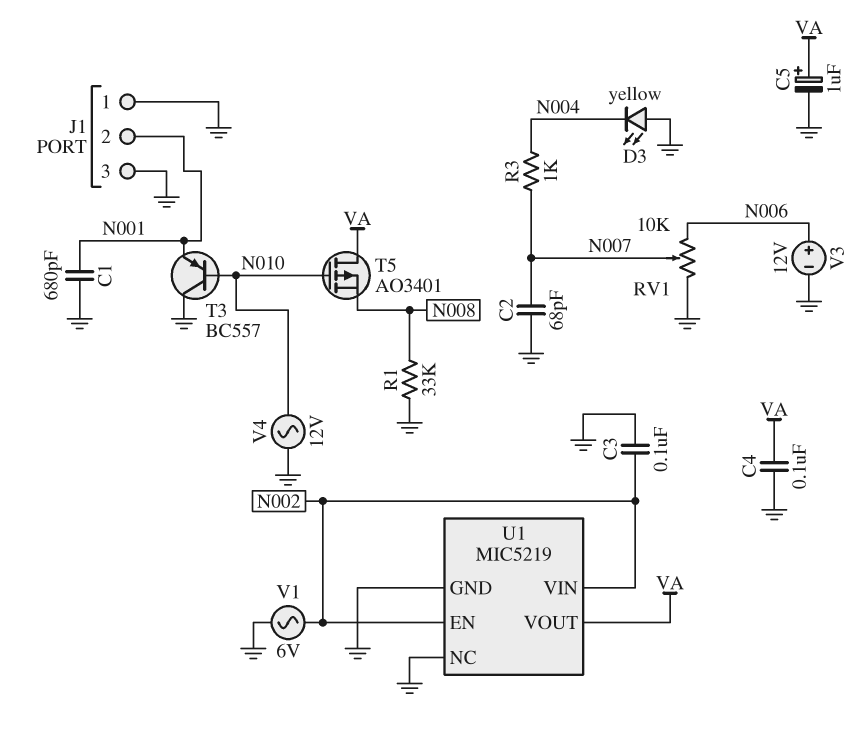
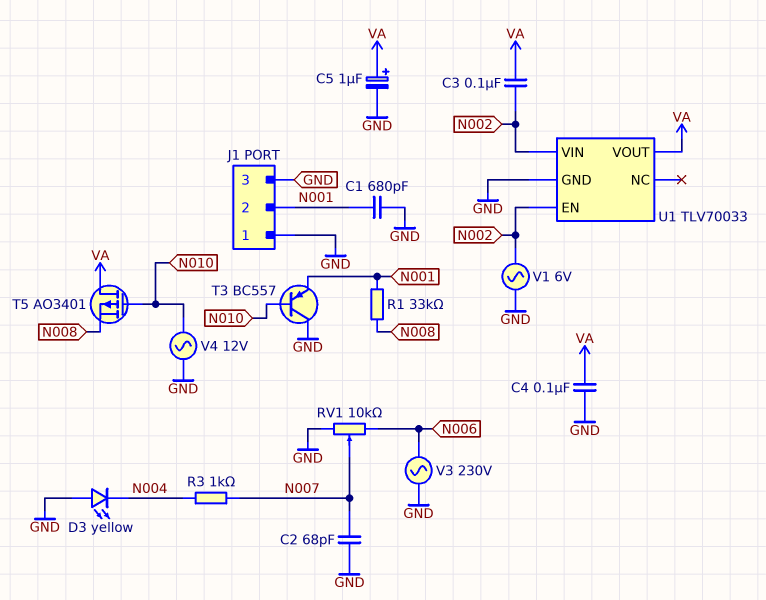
C3: 100nF (GND, N002) -> 100nF (N002, VA)
R1: 33k (GND, N008) -> 33k (N001, N008)
U1: MIC5219 -> TLV70033
U1 pin NC: GND -> none
V3: 12V (plus N006, minus GND) -> AC 230V (GND, N006)

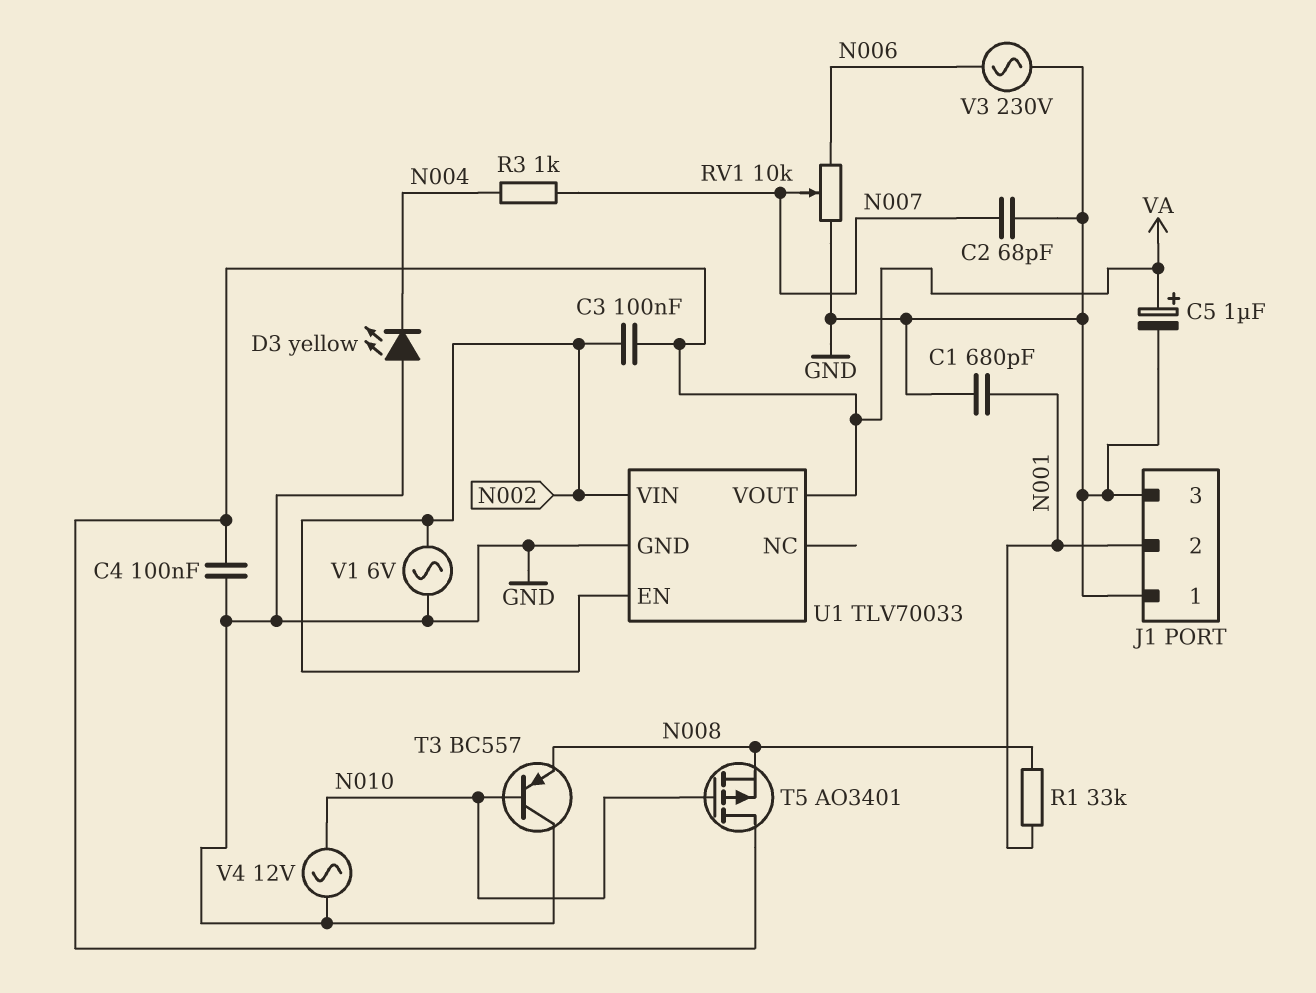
T3: PNP BC557 (B N010, C GND, E N001) -> PNP BC557 (B N010, C GND, E N008)

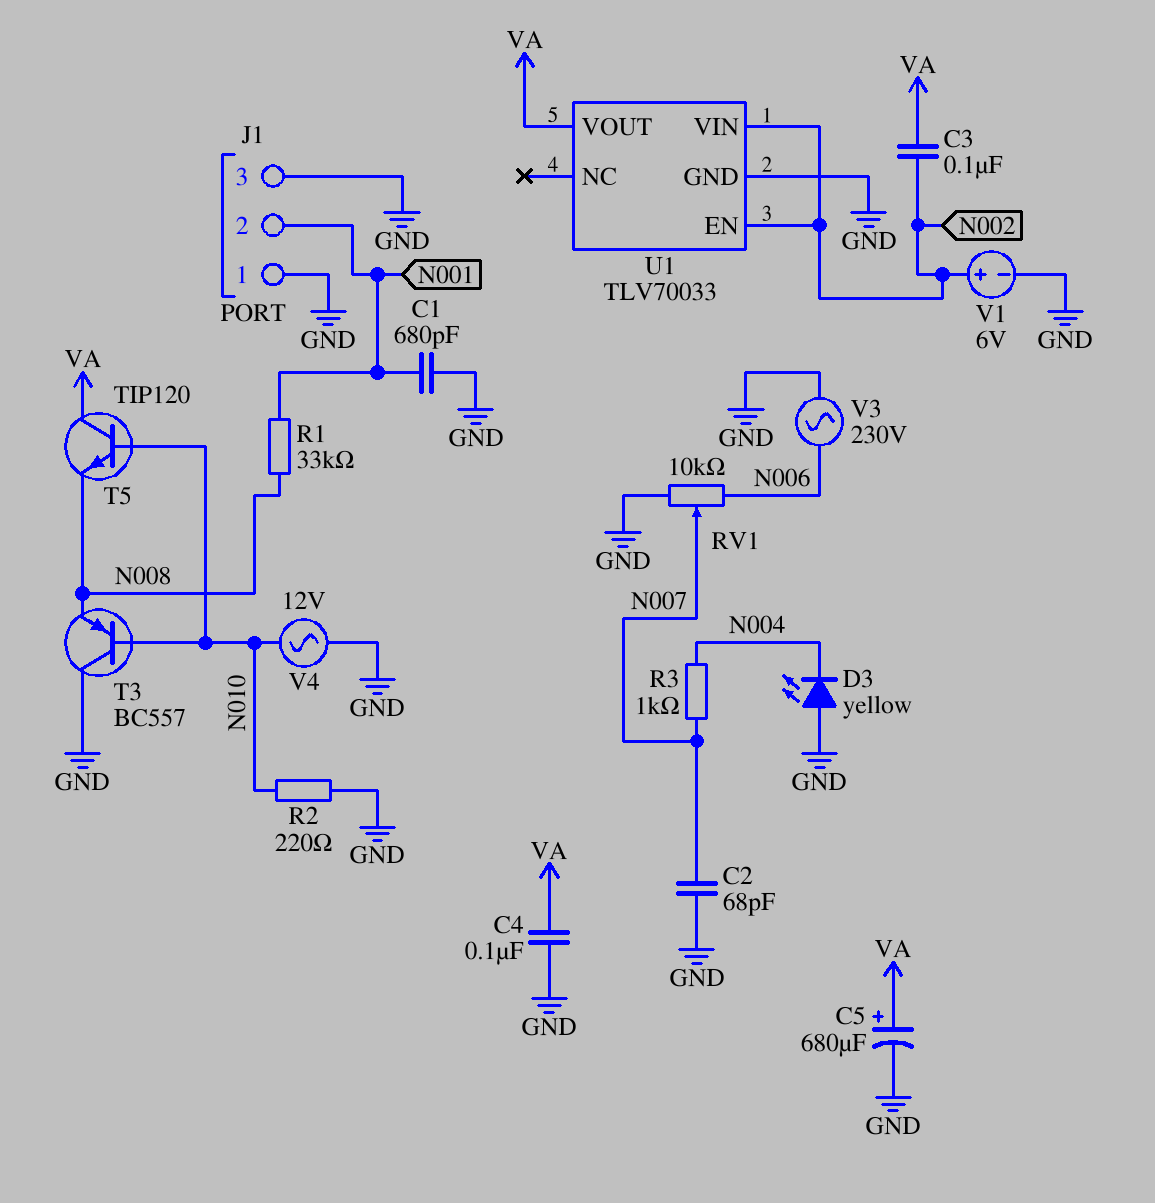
C5: 1uF (plus VA, minus GND) -> 680uF (plus VA, minus GND)
R2: none -> 220 (GND, N010)
T5: PMOS AO3401 (G N010, D VA, S N008) -> NPN TIP120 (B N010, C VA, E N008)
V1: AC 6V (GND, N002) -> 6V (plus N002, minus GND)

